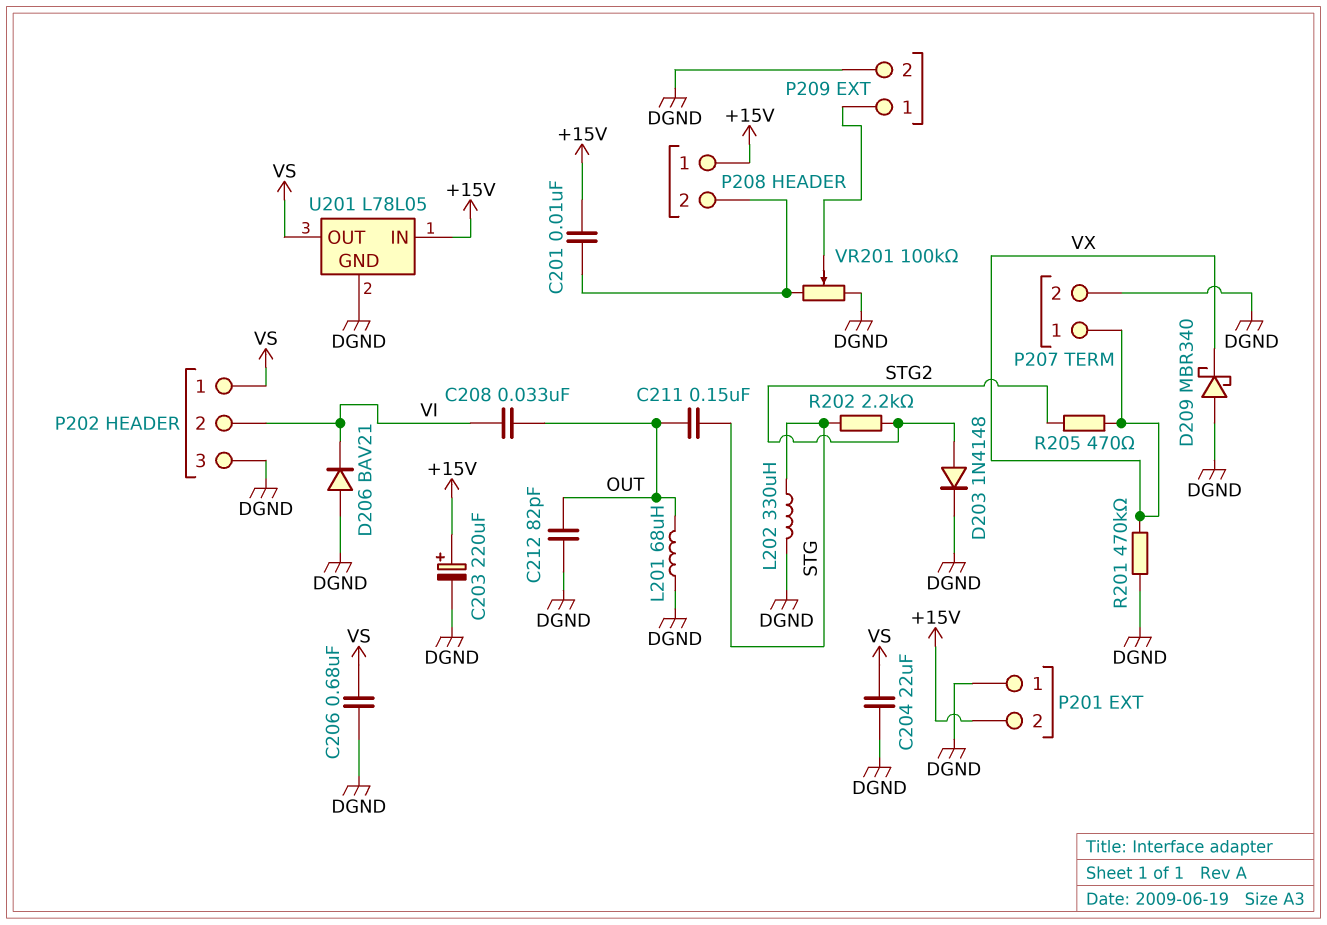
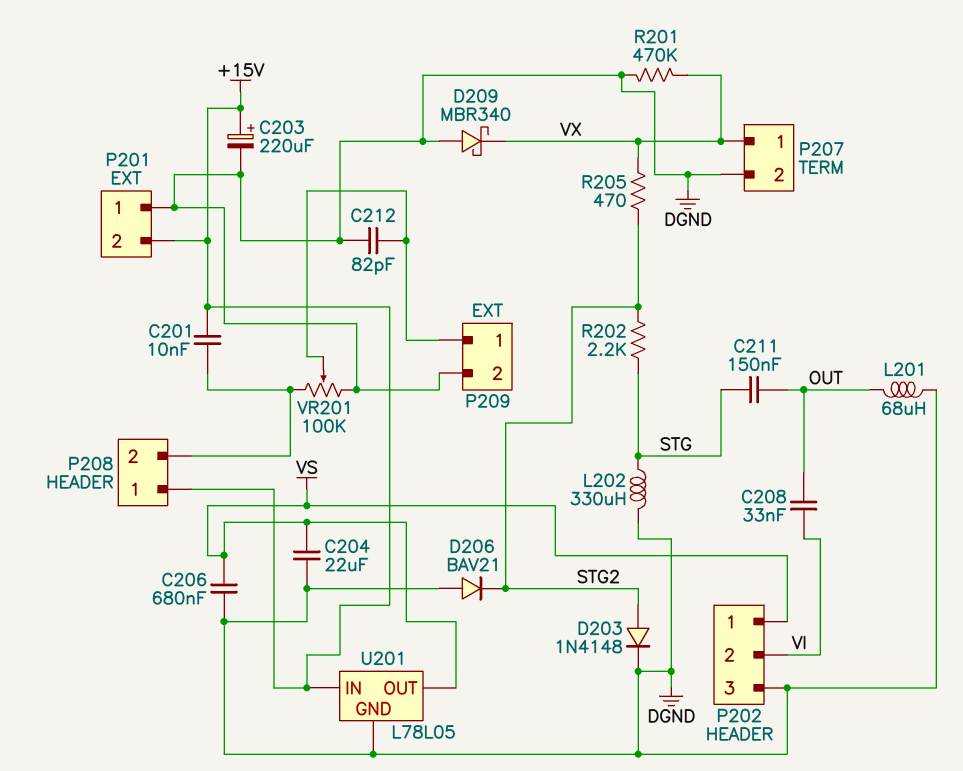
C212: 82pF (DGND, OUT) -> 82pF (DGND, P209/1)
D206: diode BAV21 (A DGND, K VI) -> diode BAV21 (A DGND, K STG2)

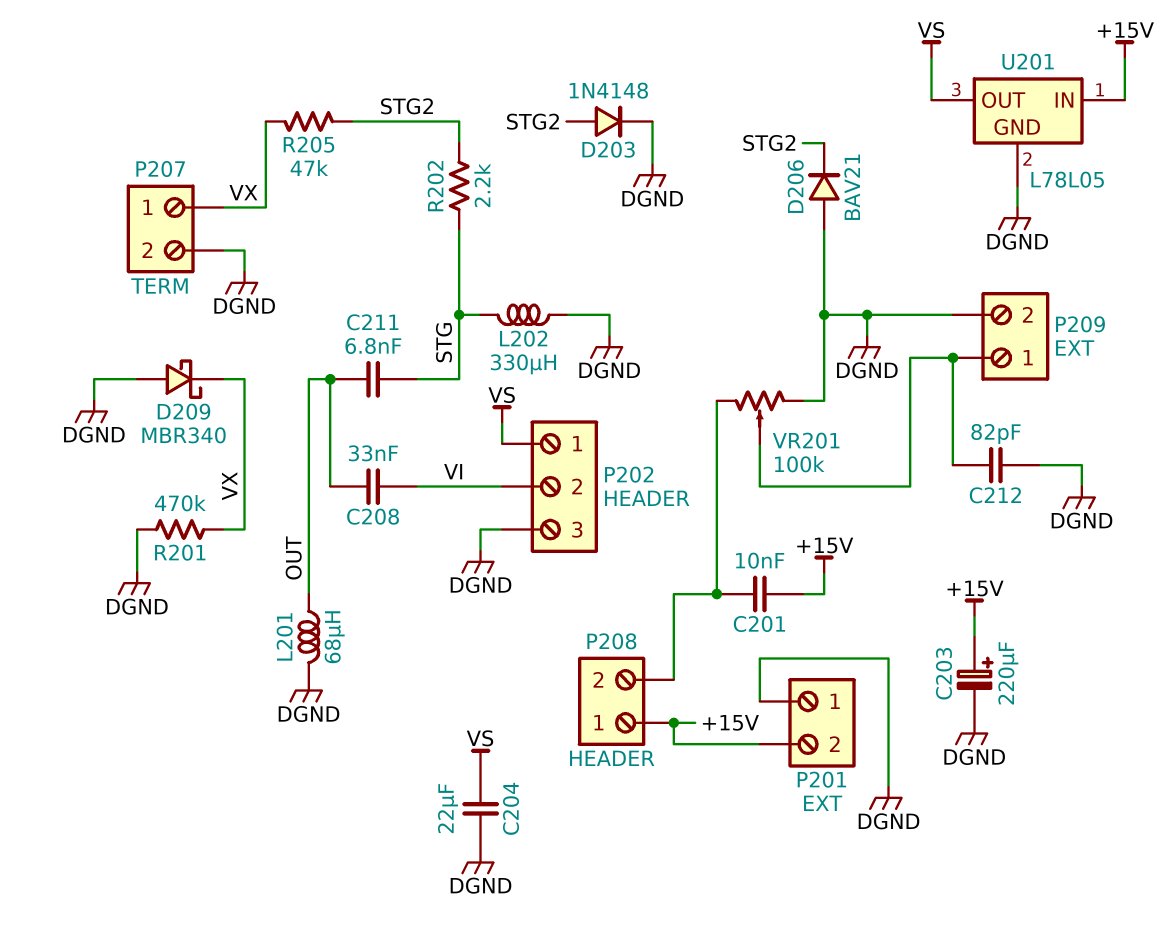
C206: 680nF (DGND, VS) -> none
C211: 150nF (OUT, STG) -> 6.8nF (OUT, STG)
R205: 470 (STG2, VX) -> 47k (STG2, VX)

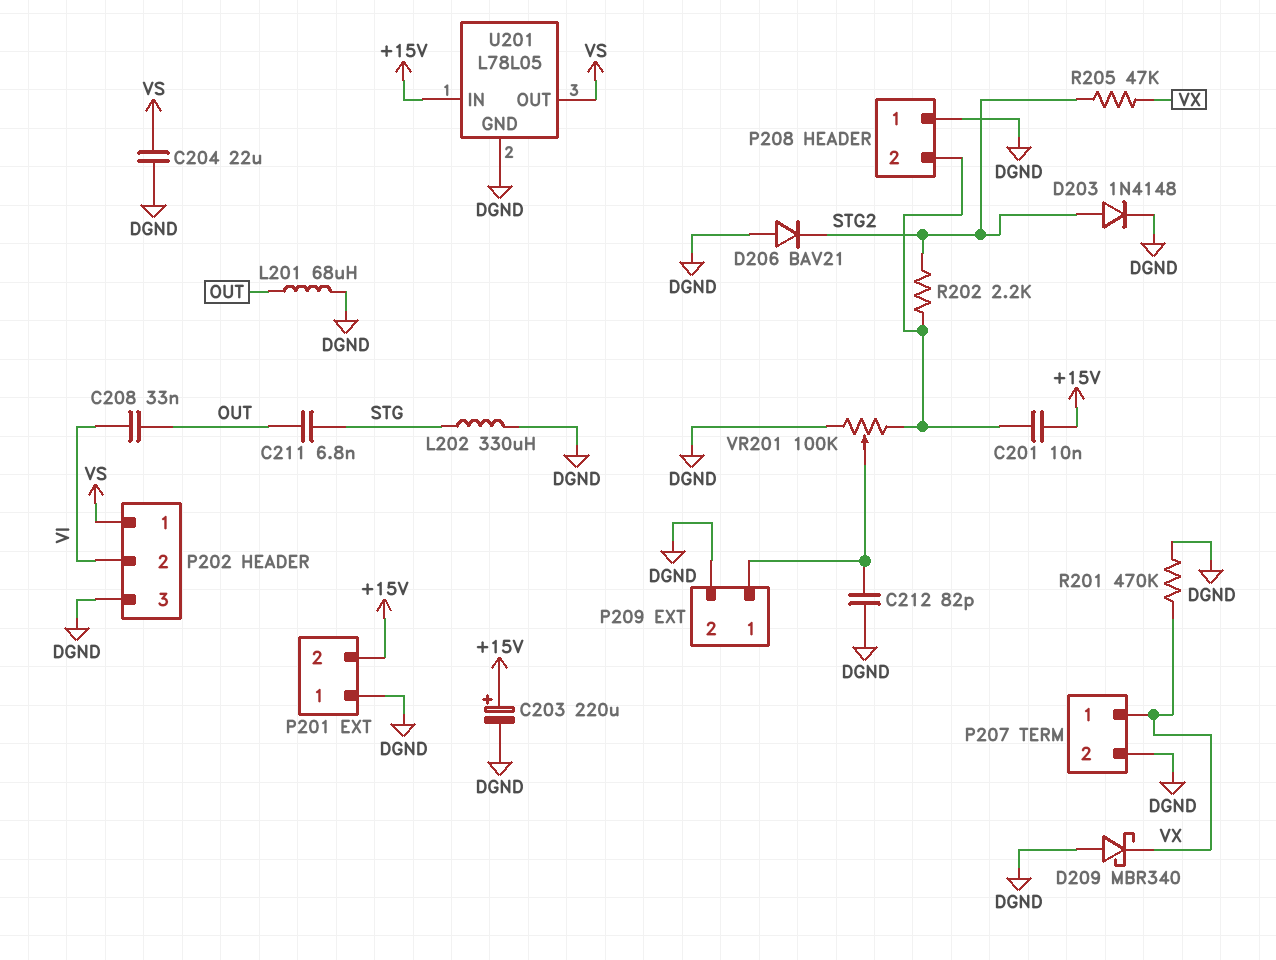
P208 pin 1: +15V -> DGND
R202: 2.2k (STG, STG2) -> 2.2k (P208/2, STG2)

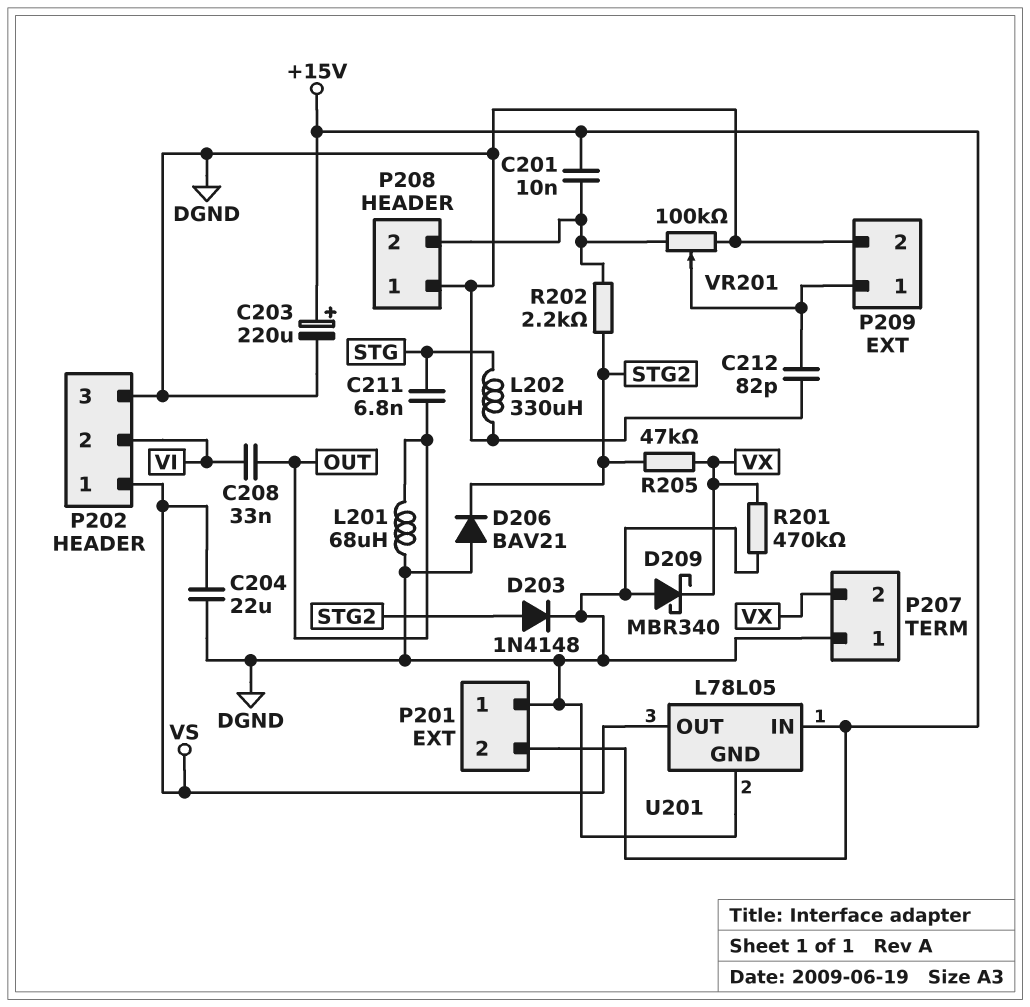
P207 pin 1: VX -> DGND
P207 pin 2: DGND -> VX

